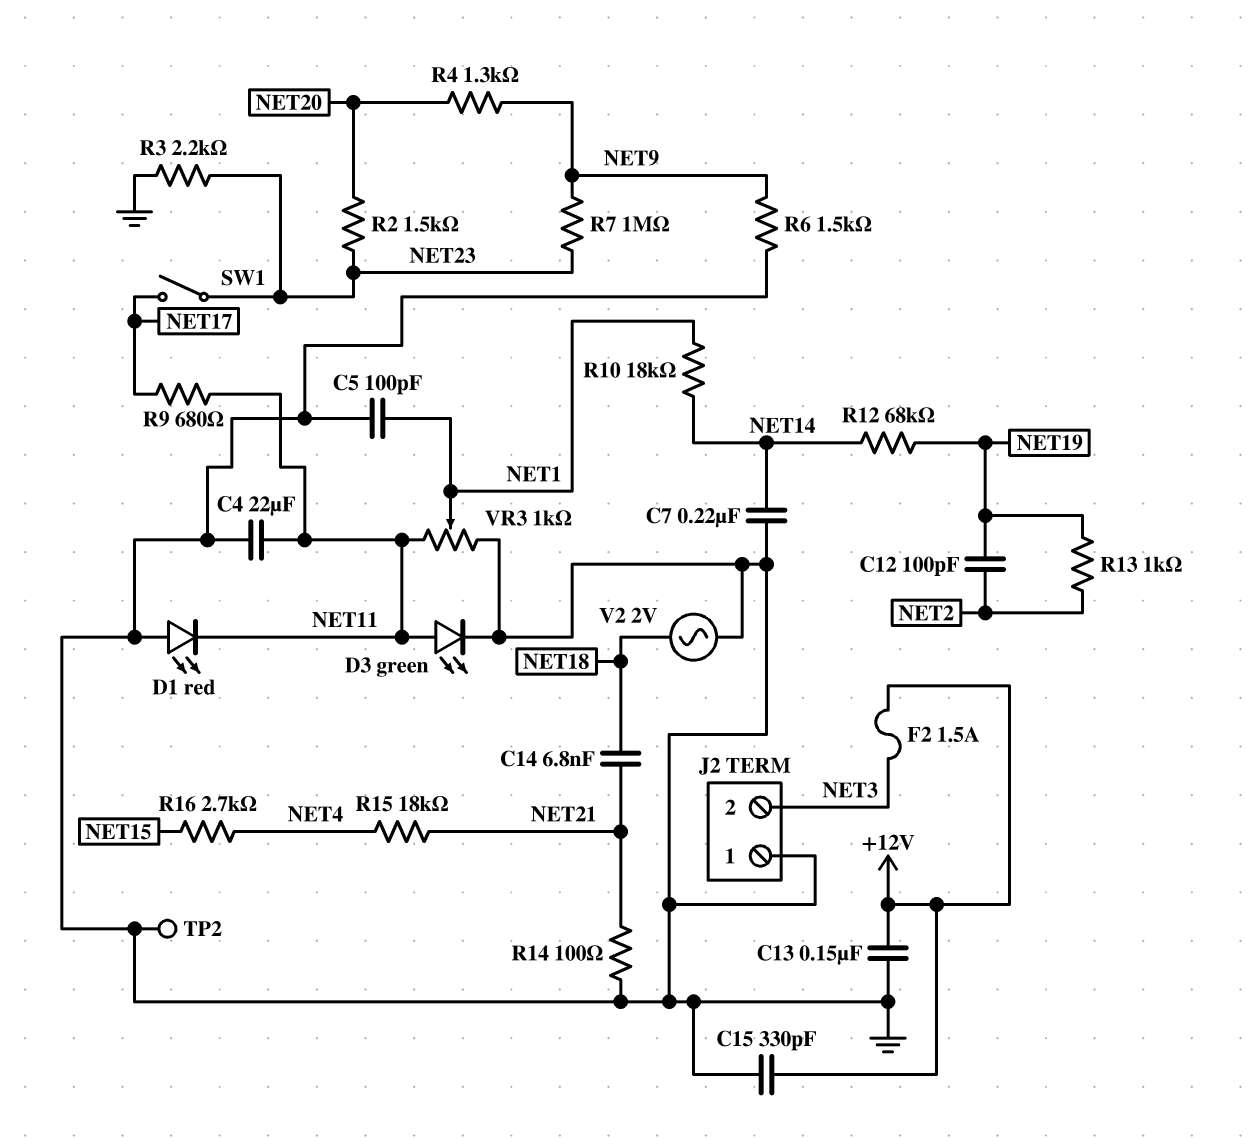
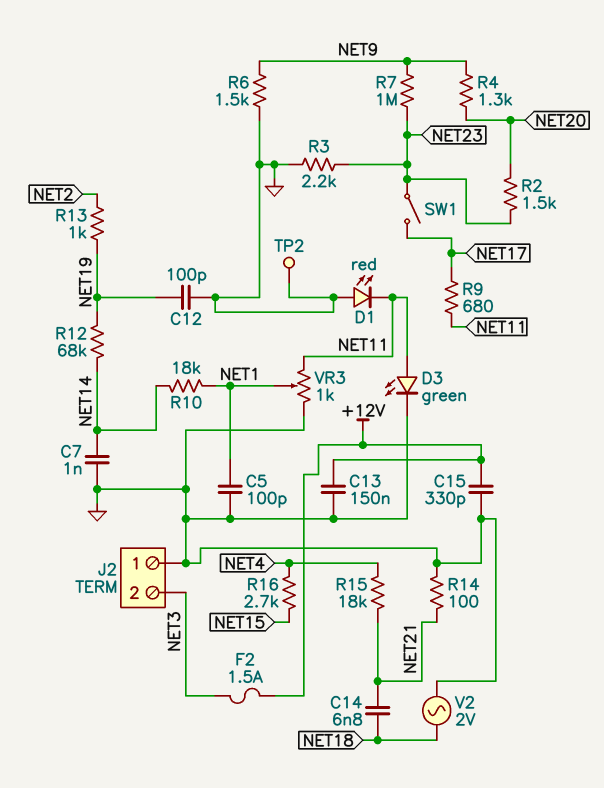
C4: 22uF (GND, NET11) -> none
C7: 220nF (GND, NET14) -> 1nF (GND, NET14)
C12: 100pF (NET2, NET19) -> 100pF (GND, NET19)

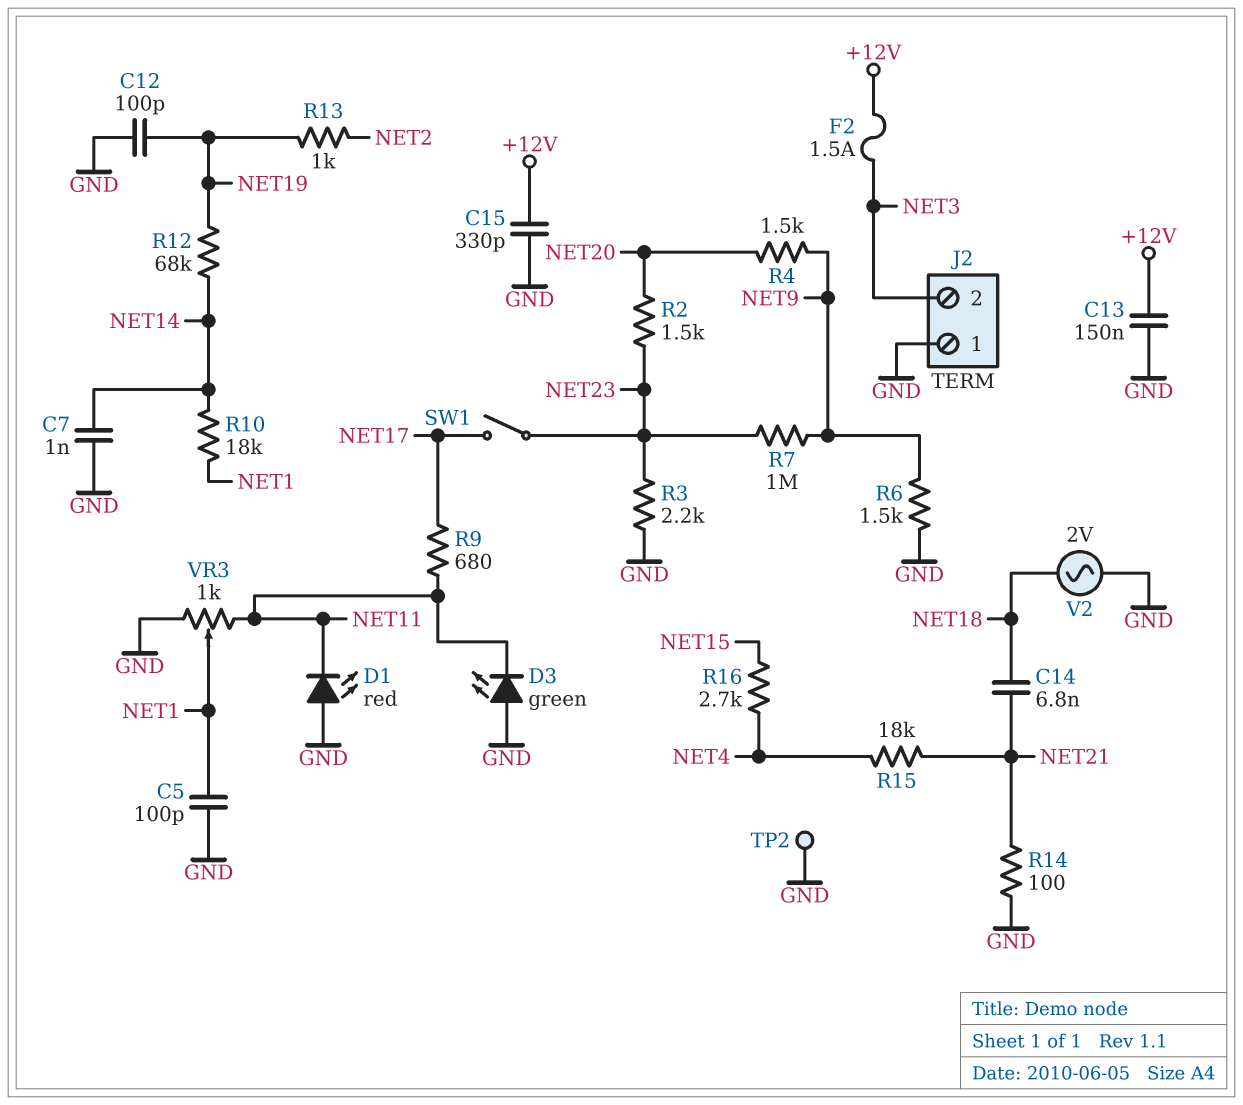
D3: LED green (A NET11, K GND) -> LED green (A GND, K NET11)
R4: 1.3k (NET9, NET20) -> 1.5k (NET9, NET20)

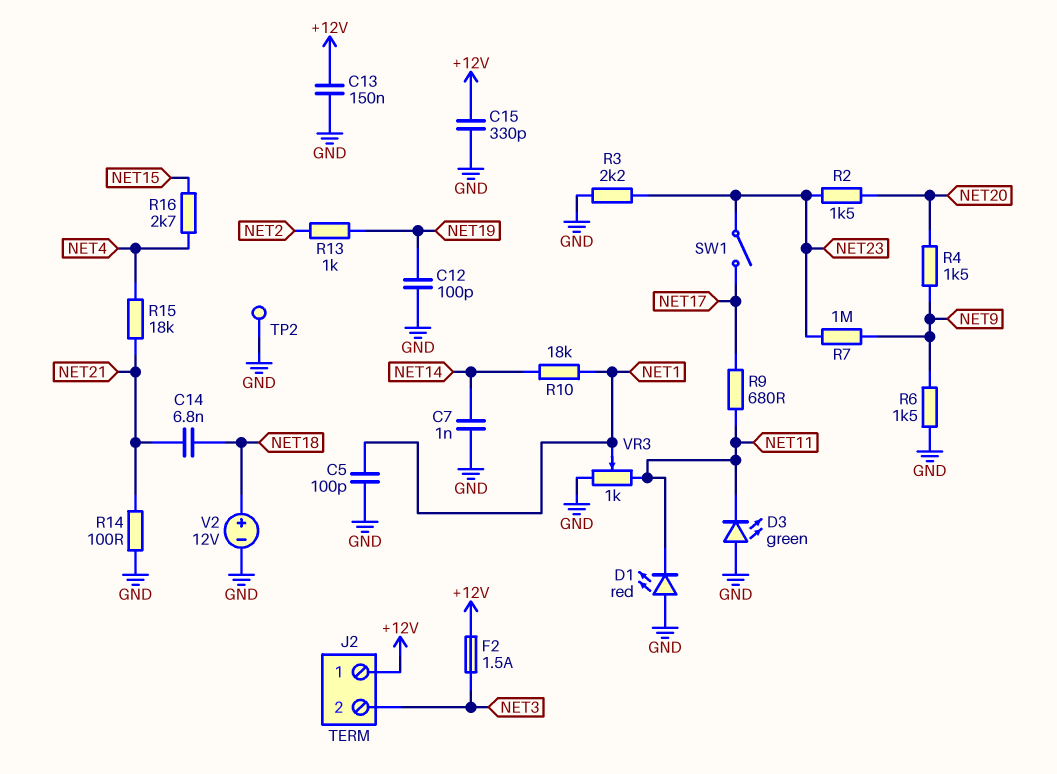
J2 pin 1: GND -> +12V
R12: 68k (NET14, NET19) -> none
V2: AC 2V (GND, NET18) -> 12V (plus NET18, minus GND)

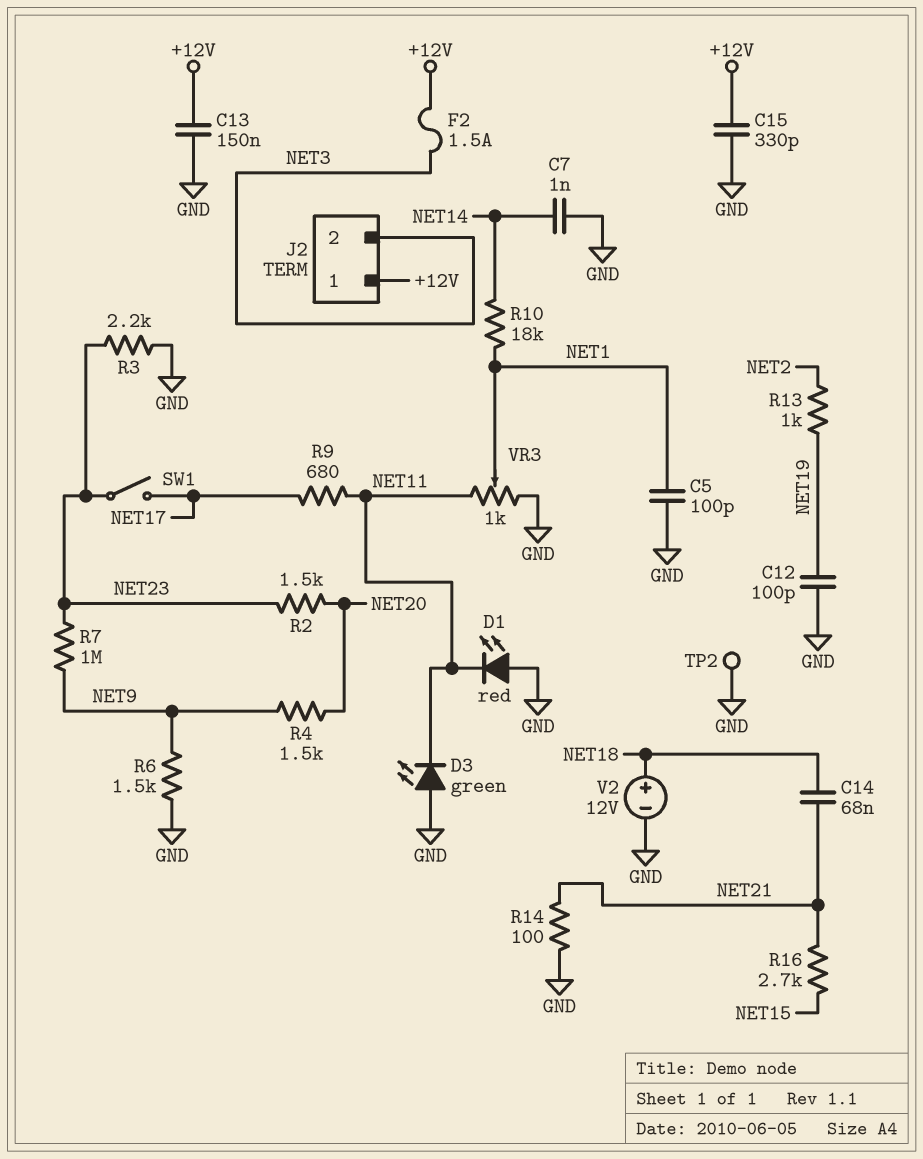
C14: 6.8nF (NET18, NET21) -> 68nF (NET18, NET21)
R15: 18k (NET4, NET21) -> none
R16: 2.7k (NET4, NET15) -> 2.7k (NET15, NET21)

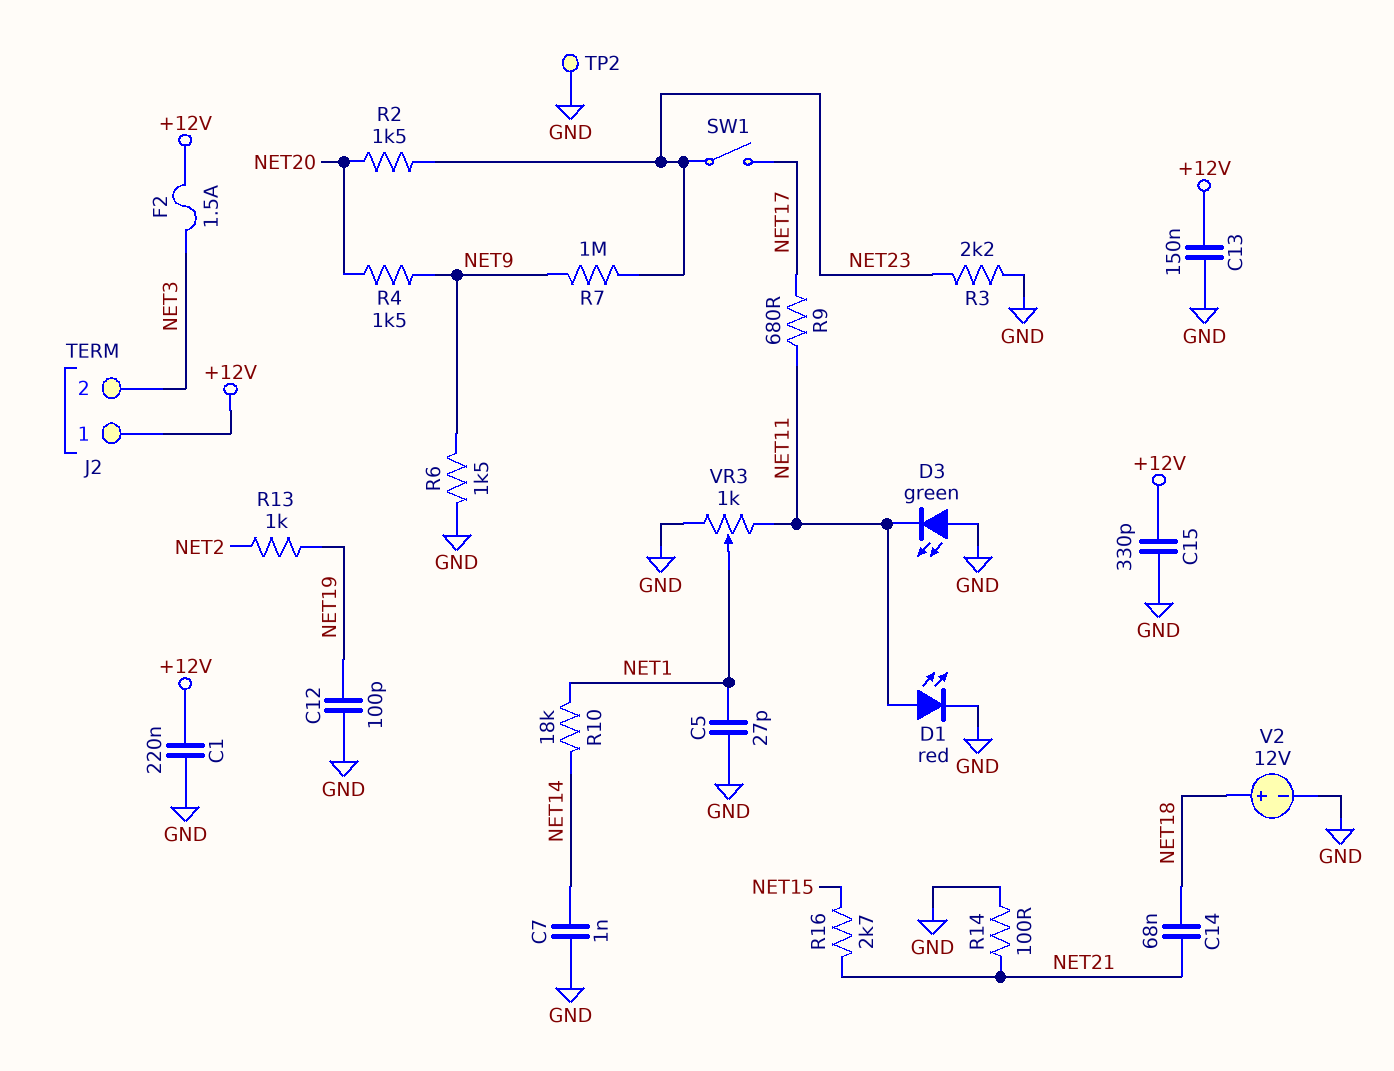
C1: none -> 220nF (+12V, GND)
C5: 100pF (GND, NET1) -> 27pF (GND, NET1)
D1: LED red (A GND, K NET11) -> LED red (A NET11, K GND)

